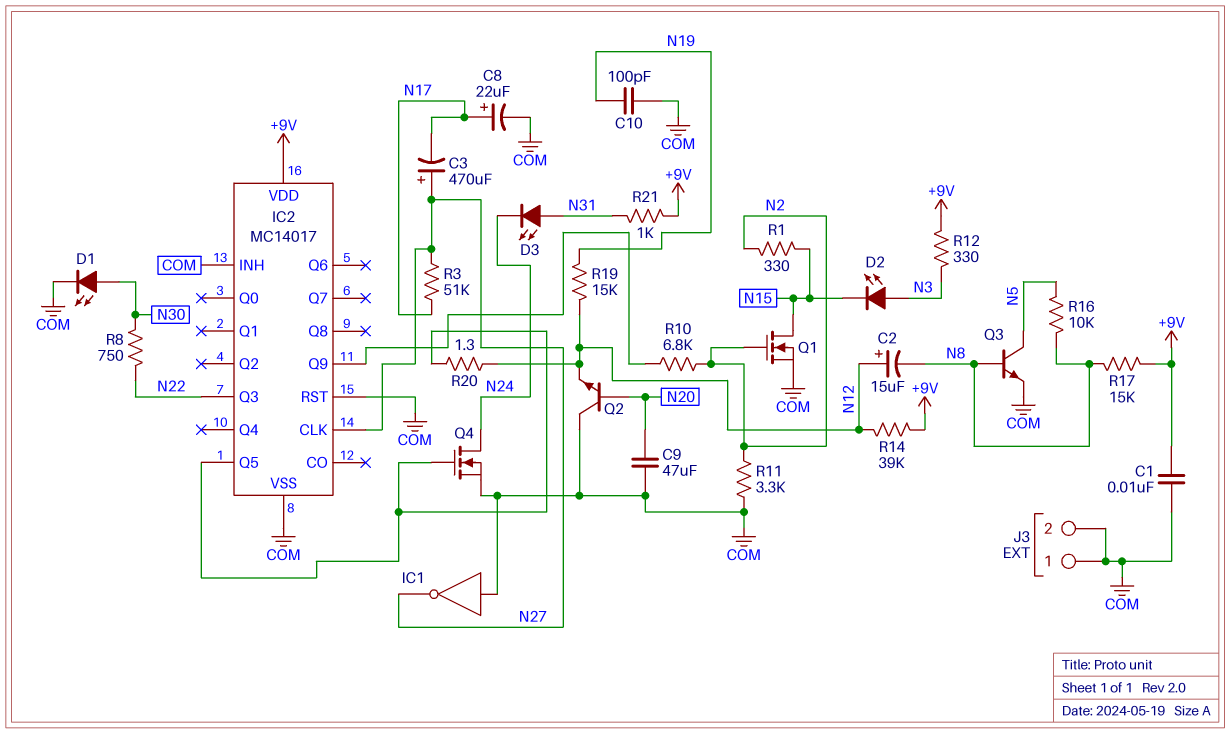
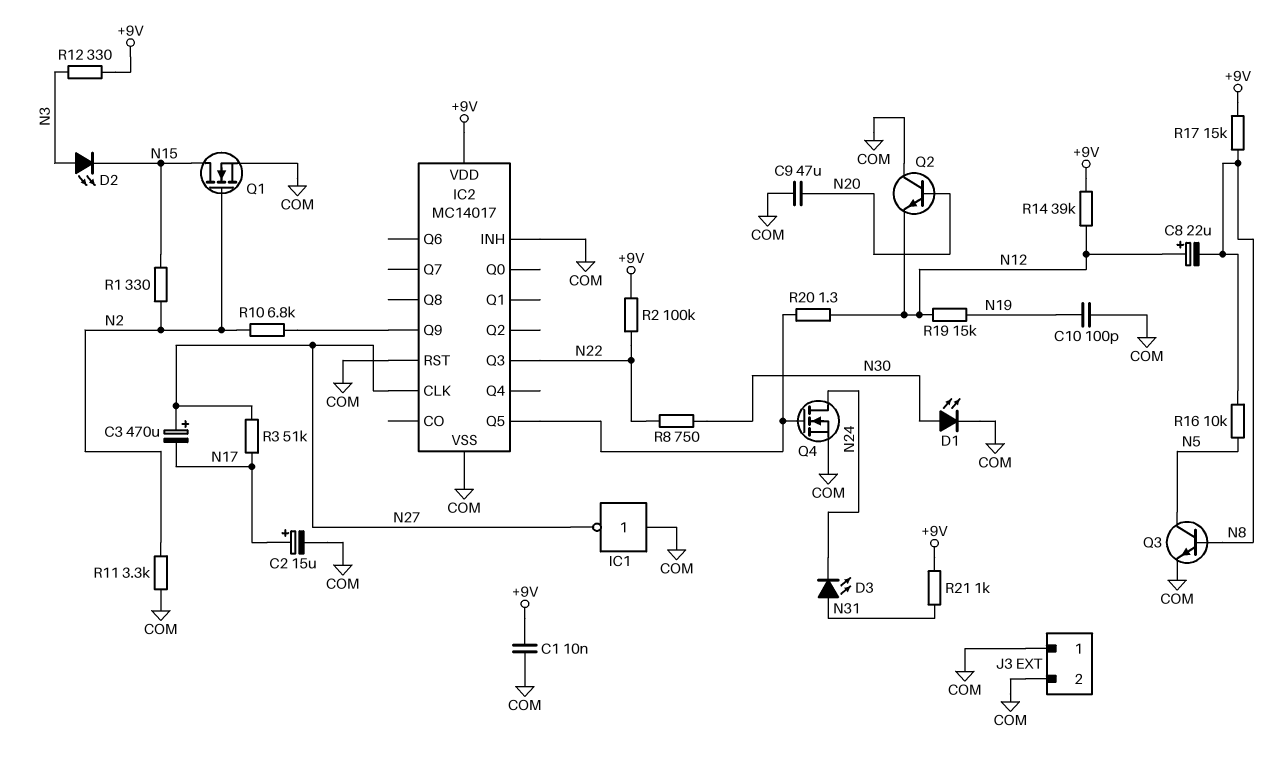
C2: 15uF (plus N12, minus N8) -> 15uF (plus N17, minus COM)
C8: 22uF (plus N17, minus COM) -> 22uF (plus N12, minus N8)
R2: none -> 100k (+9V, N22)

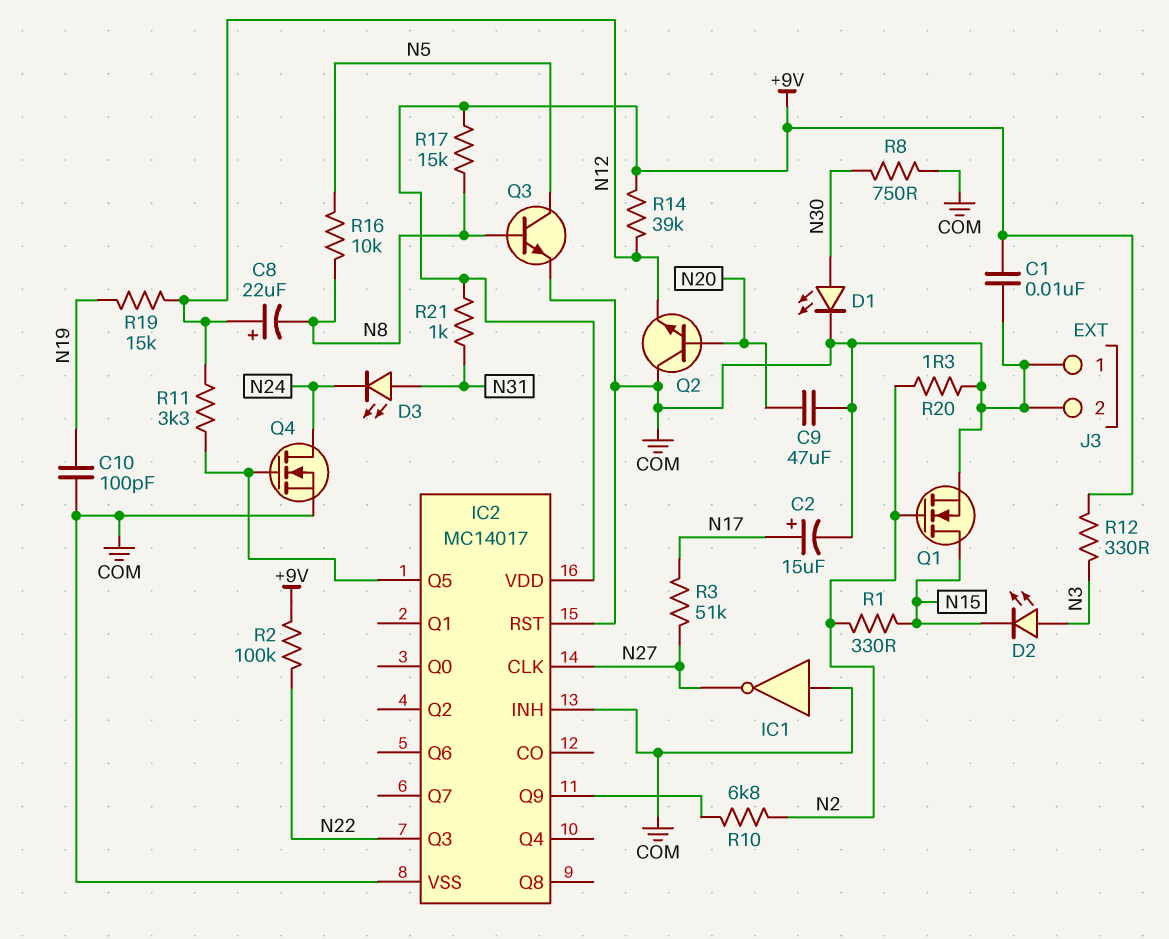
C3: 470uF (plus N27, minus N17) -> none
R8: 750 (N22, N30) -> 750 (COM, N30)
R11: 3.3k (COM, N2) -> 3.3k (IC2/Q5, N12)
R20: 1.3 (IC2/Q5, N12) -> 1.3 (COM, N2)

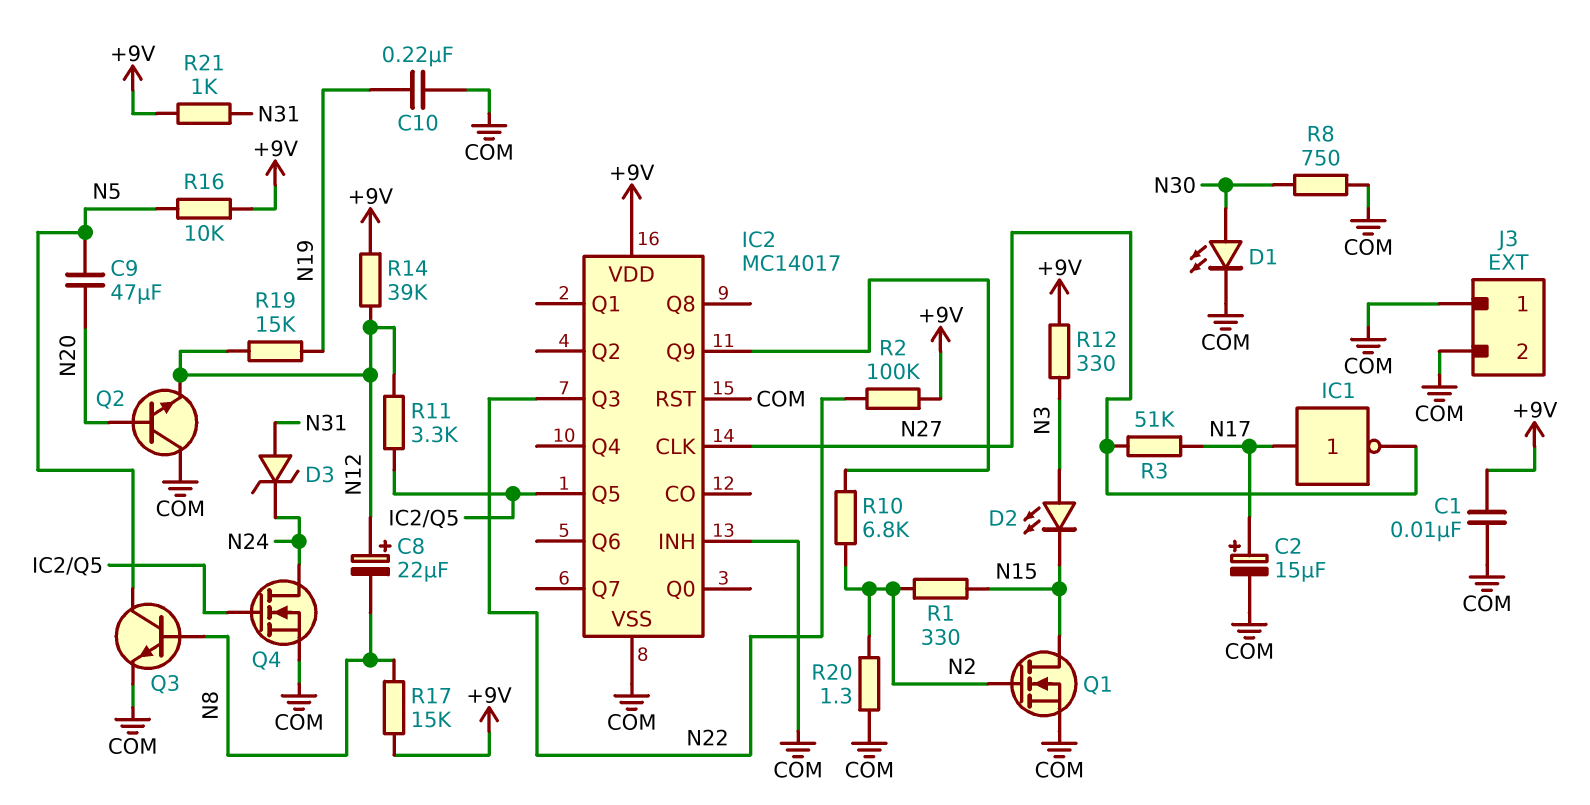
C9: 47uF (COM, N20) -> 47uF (N5, N20)
C10: 100pF (COM, N19) -> 220nF (COM, N19)
D3: LED (A N31, K N24) -> zener (A N31, K N24)
IC1: NOT (in COM, out N27) -> NOT (in N17, out N27)
R16: 10k (N5, N8) -> 10k (+9V, N5)

